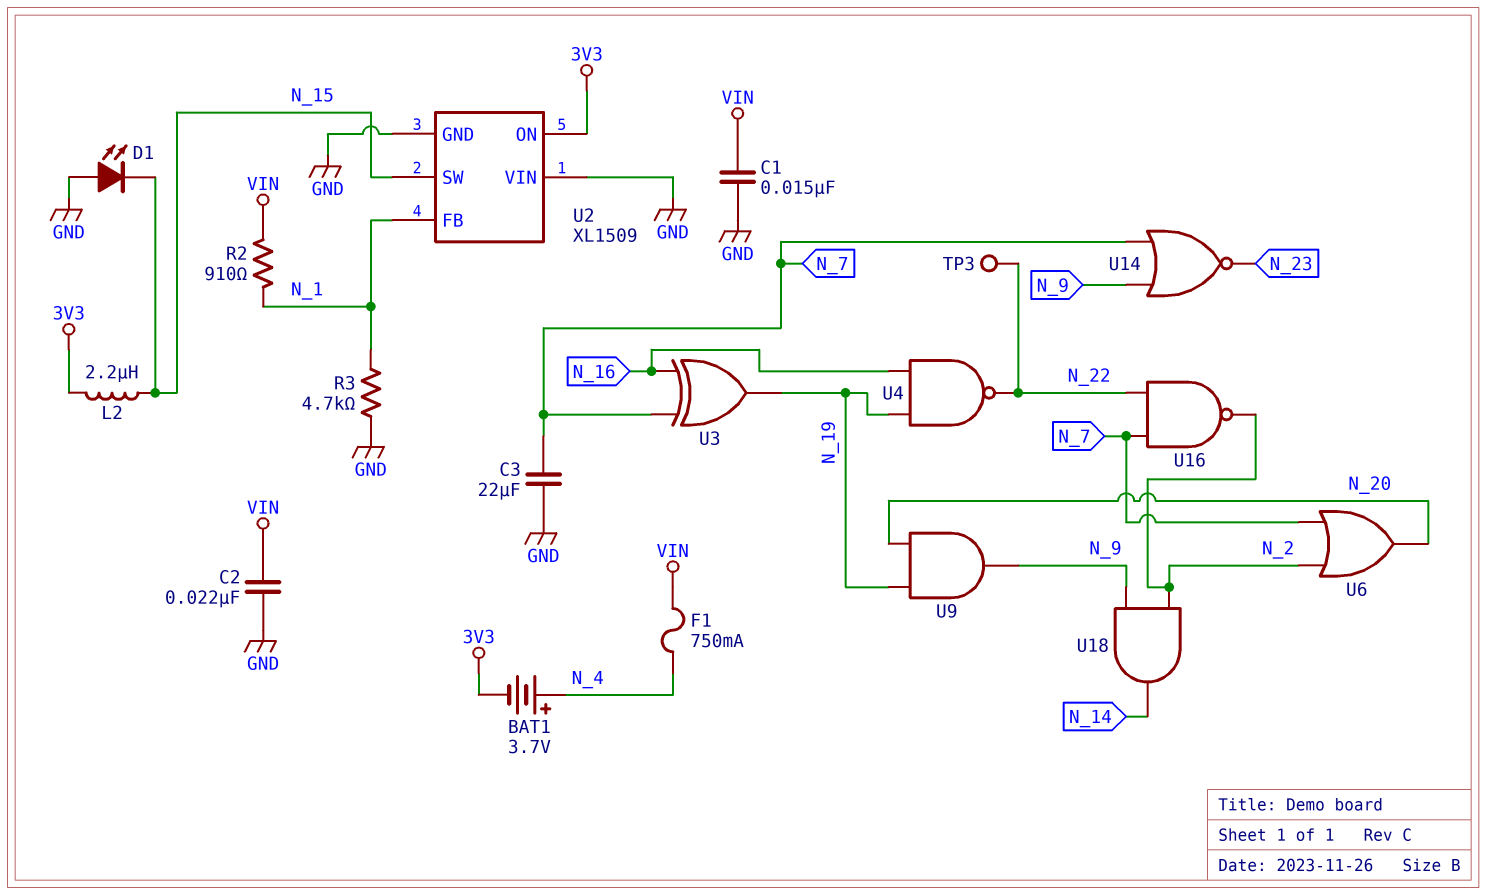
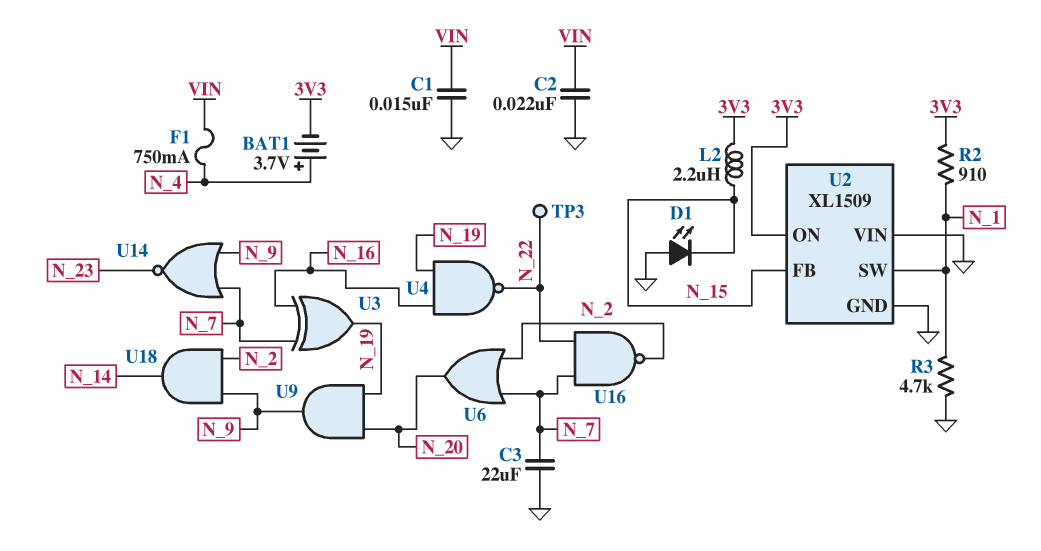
R2: 910 (N_1, VIN) -> 910 (3V3, N_1)
U2 pin FB: N_1 -> N_15
U2 pin SW: N_15 -> N_1

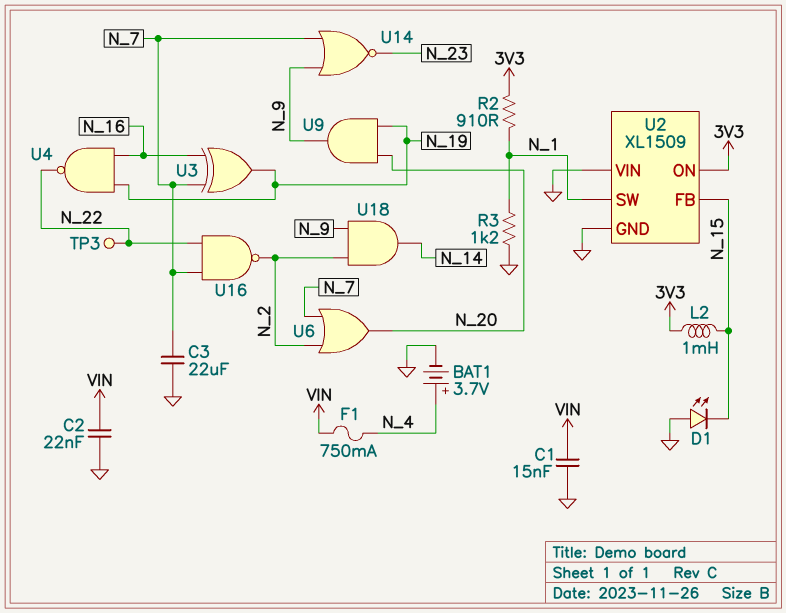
BAT1: 3.7V (plus N_4, minus 3V3) -> 3.7V (plus N_4, minus GND)
L2: 2.2uH (3V3, N_15) -> 1mH (3V3, N_15)
R3: 4.7k (GND, N_1) -> 1.2k (GND, N_1)

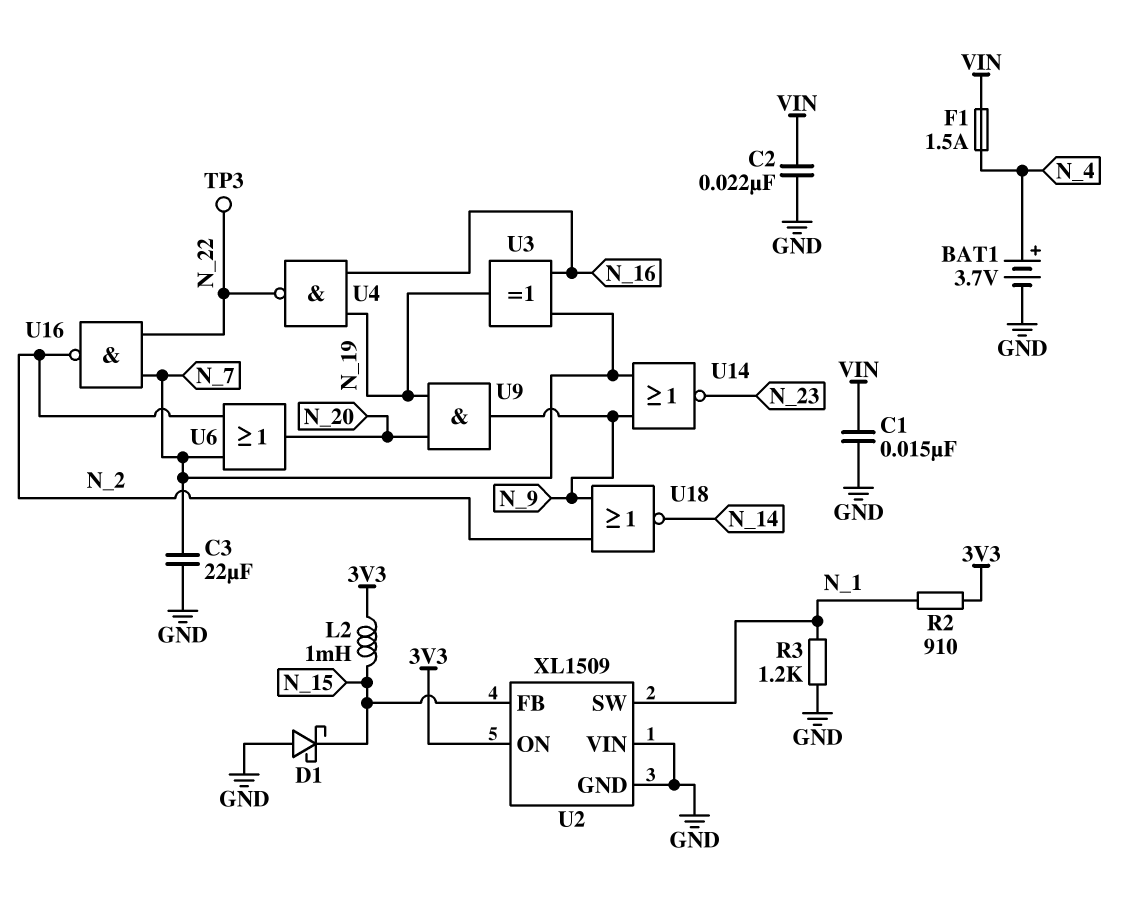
D1: LED (A GND, K N_15) -> schottky (A GND, K N_15)
F1: 750mA (N_4, VIN) -> 1.5A (N_4, VIN)
U18: AND (in N_2, in N_9, out N_14) -> NOR (in N_2, in N_9, out N_14)

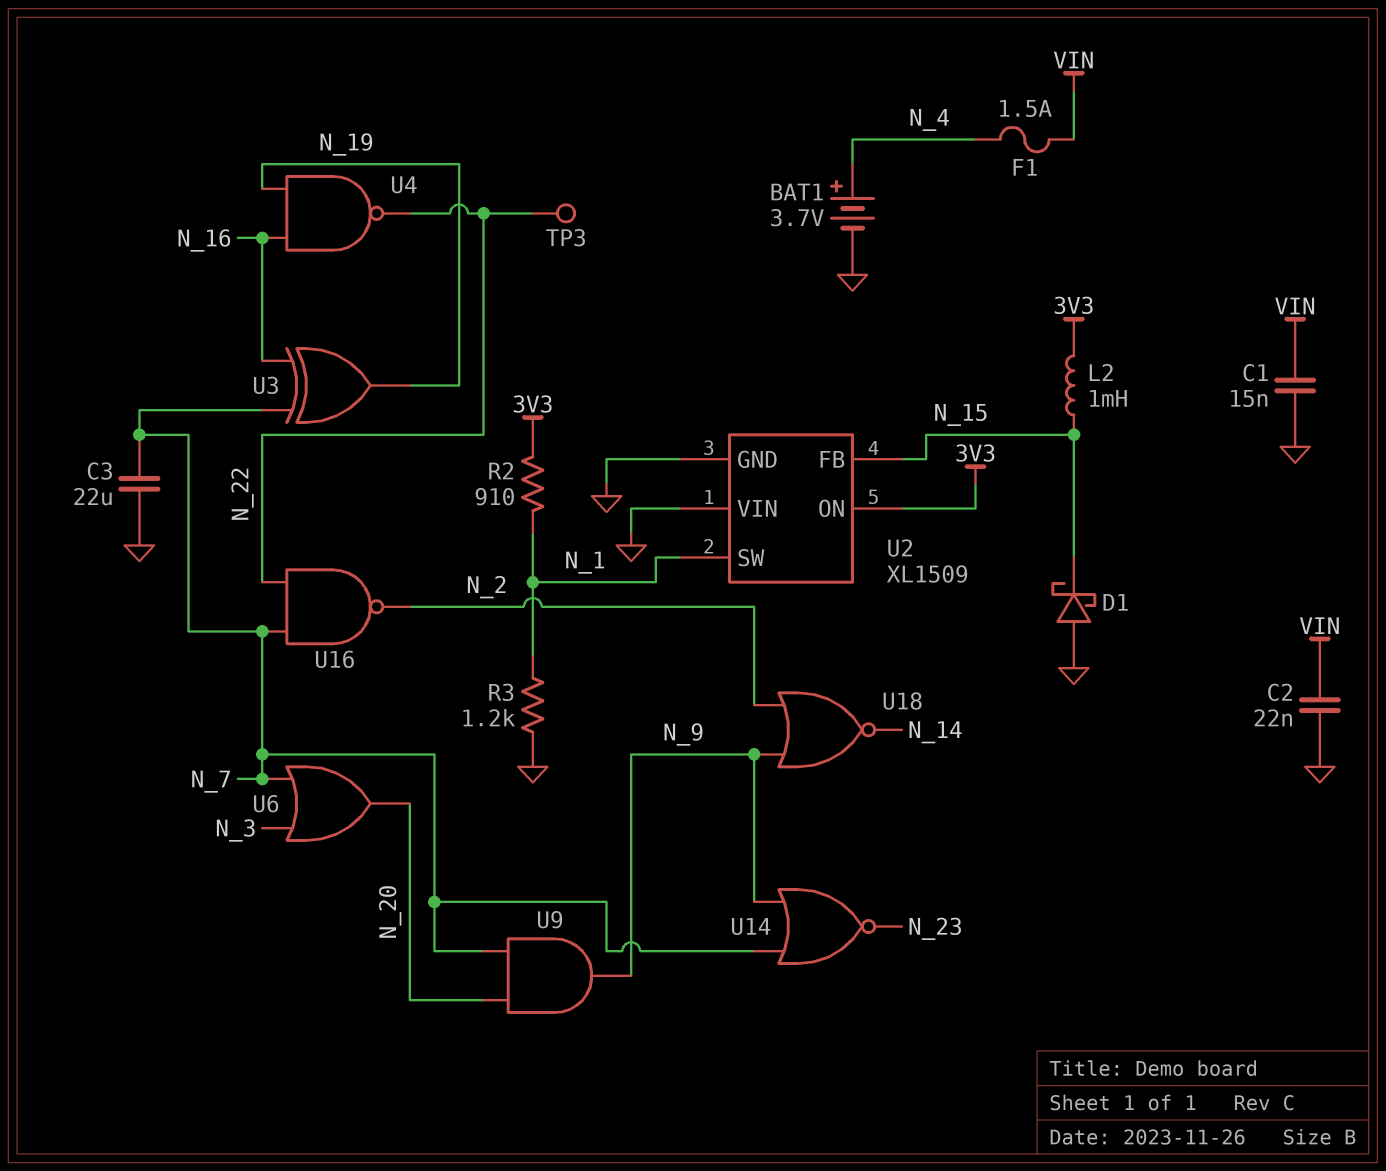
U6: OR (in N_2, in N_7, out N_20) -> OR (in N_3, in N_7, out N_20)
U9: AND (in N_19, in N_20, out N_9) -> AND (in N_7, in N_20, out N_9)

